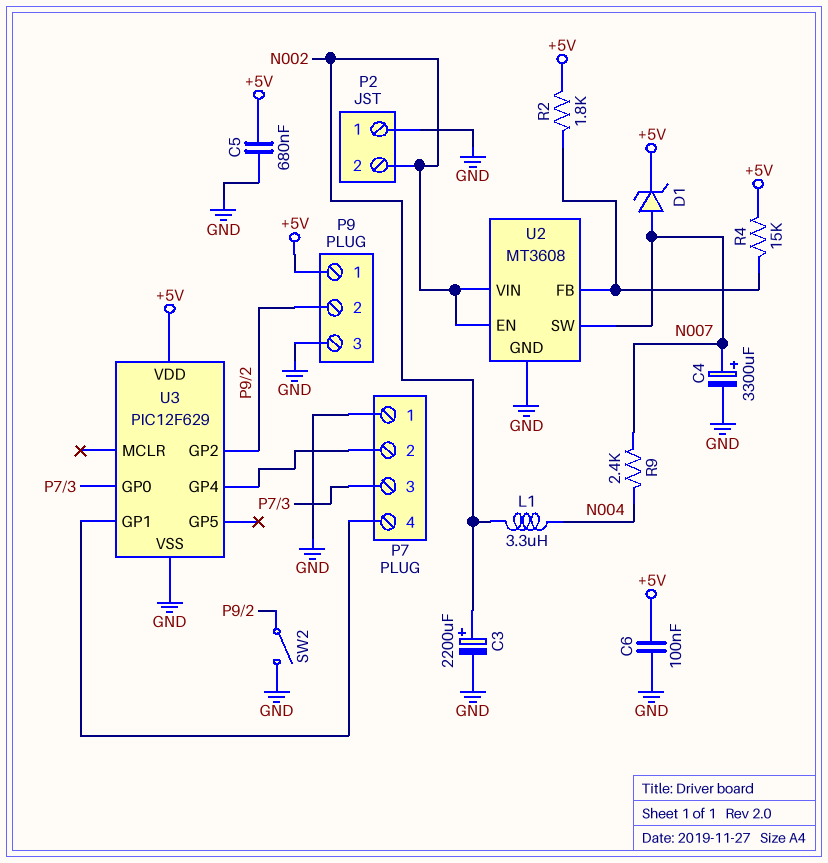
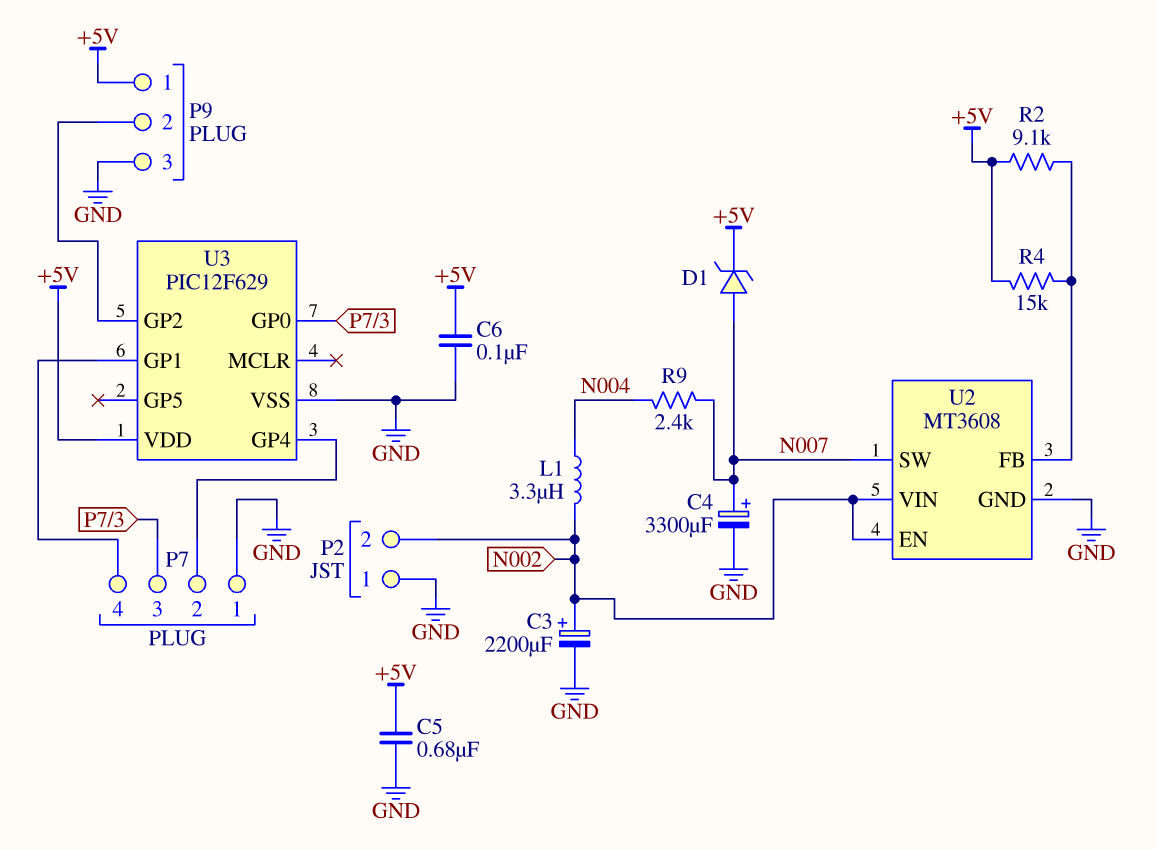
R2: 1.8k (+5V, U2/FB) -> 9.1k (+5V, U2/FB)
SW2: switch (GND, P9/2) -> none

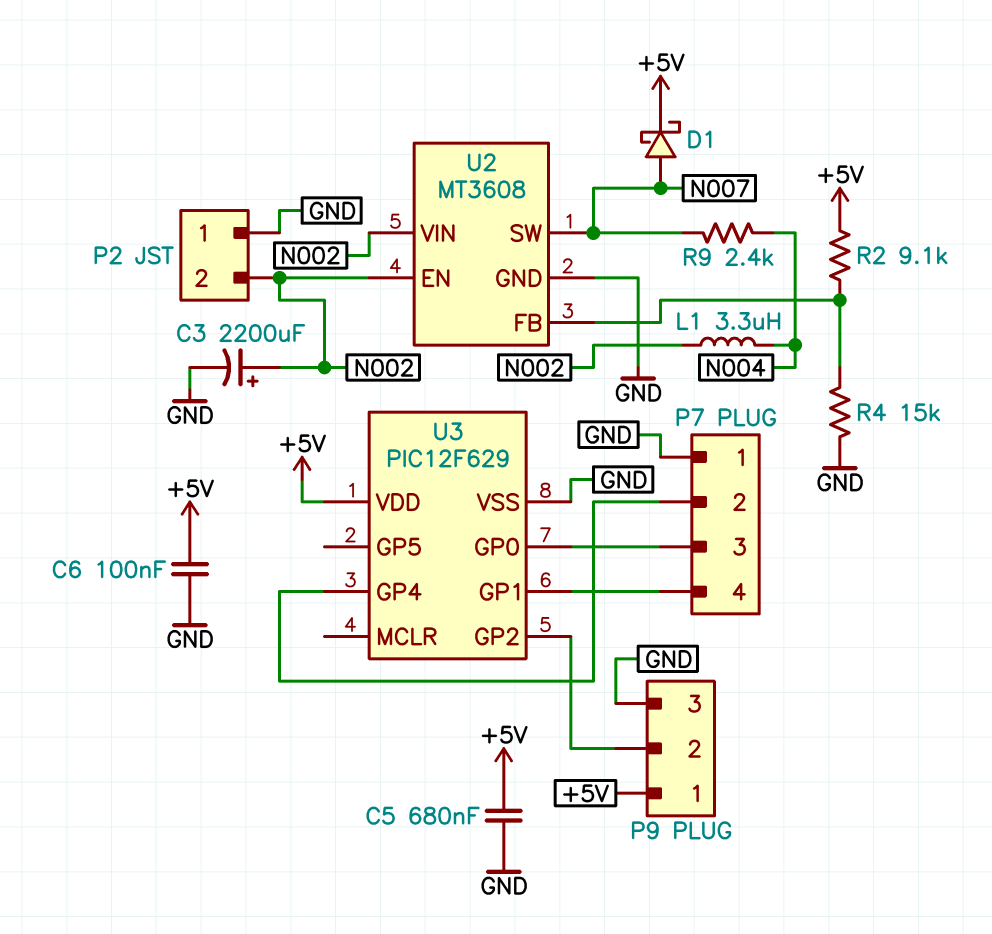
C4: 3300uF (plus N007, minus GND) -> none
D1: zener (A N007, K +5V) -> schottky (A N007, K +5V)
R4: 15k (+5V, U2/FB) -> 15k (GND, U2/FB)

